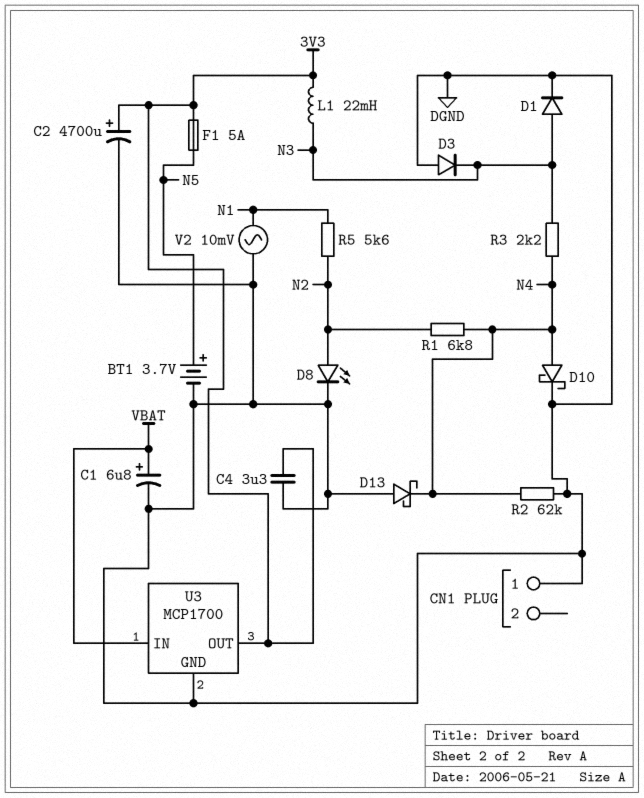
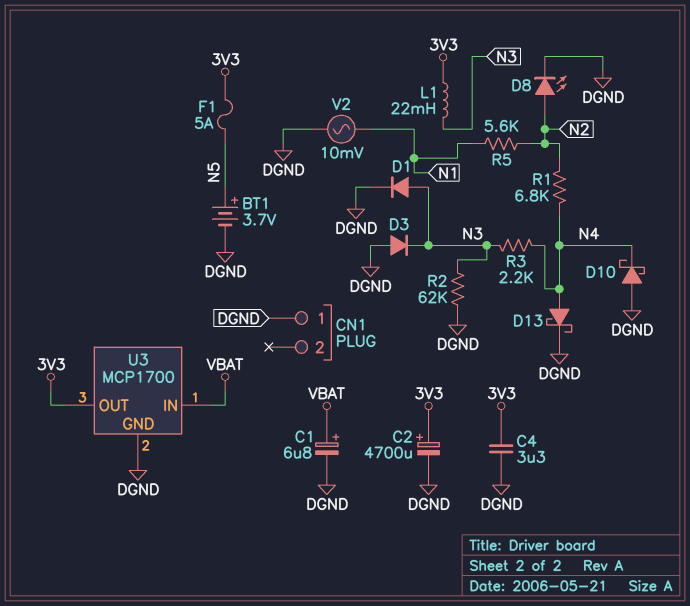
D10: schottky (A N4, K DGND) -> schottky (A DGND, K N4)
D13: schottky (A DGND, K N4) -> schottky (A N4, K DGND)
R2: 62k (DGND, N4) -> 62k (DGND, N3)

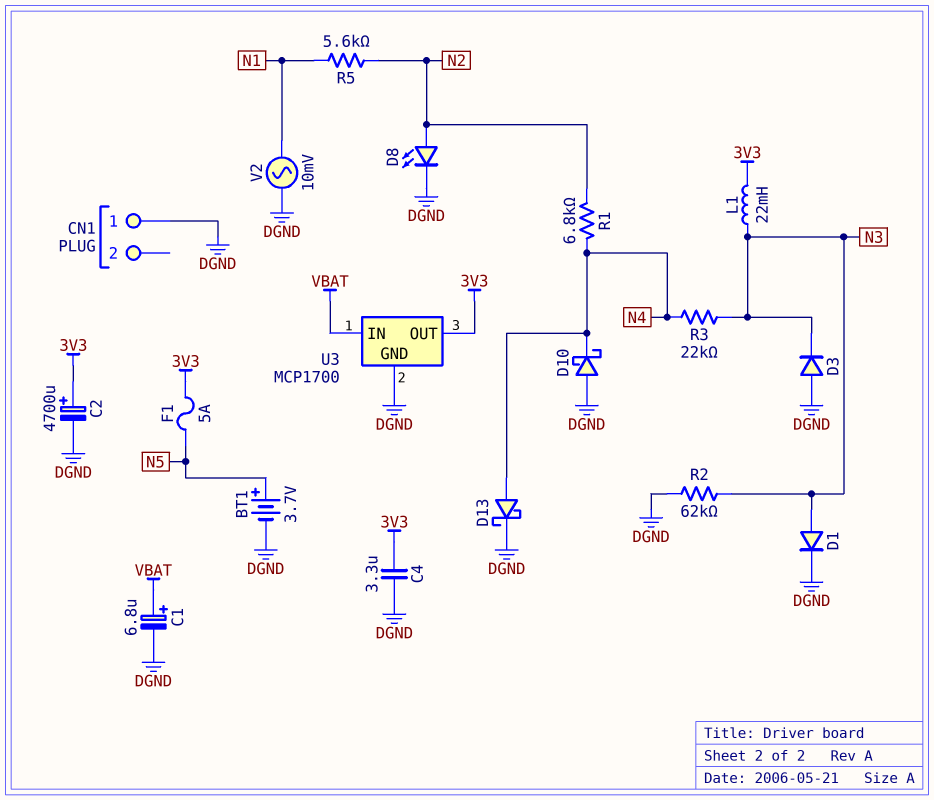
R3: 2.2k (N3, N4) -> 22k (N3, N4)

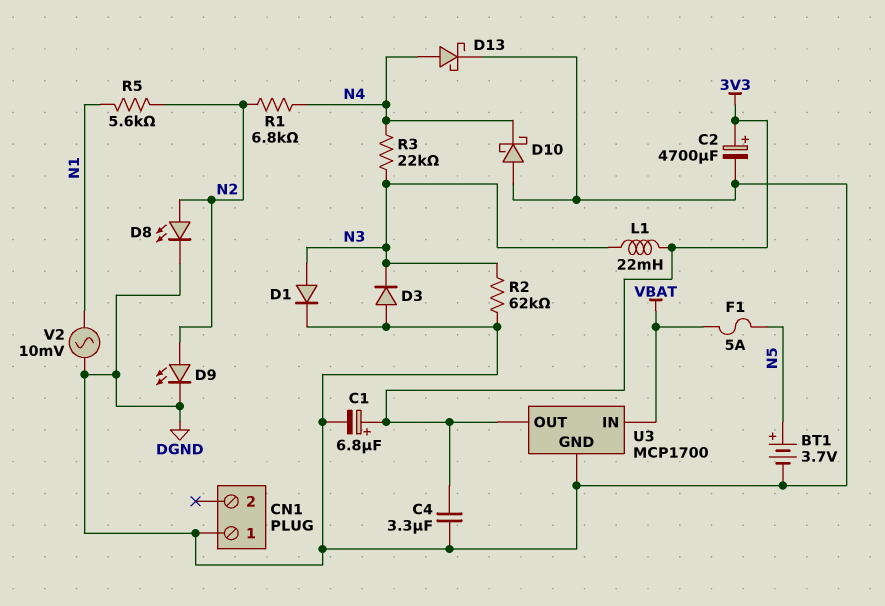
C1: 6.8uF (plus VBAT, minus DGND) -> 6.8uF (plus 3V3, minus DGND)
D9: none -> LED (A N2, K DGND)
F1: 5A (3V3, N5) -> 5A (N5, VBAT)

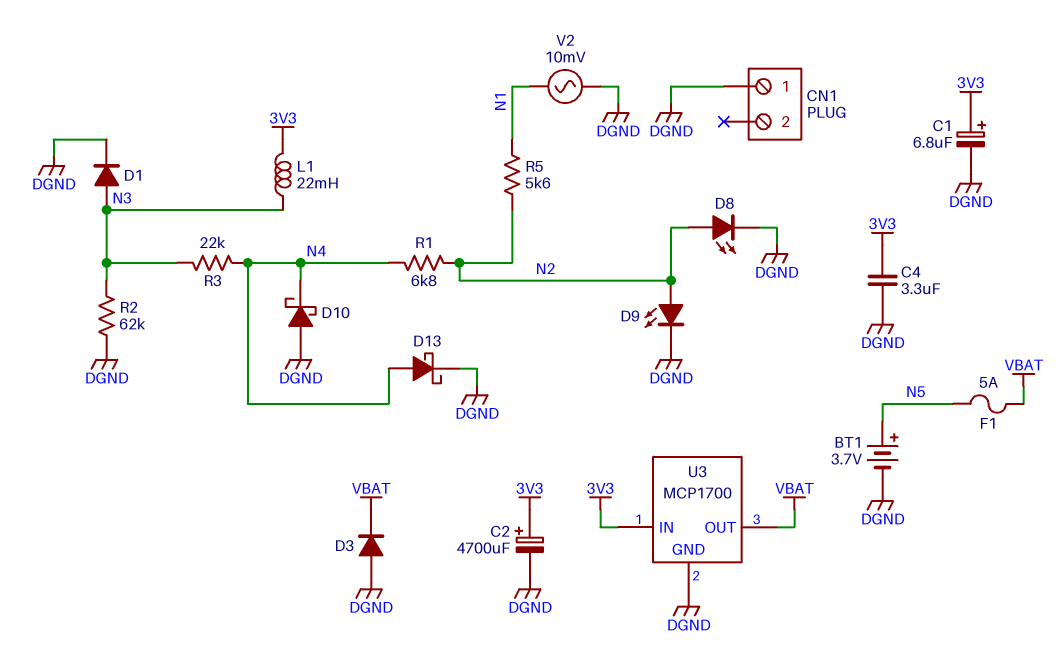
D3: diode (A DGND, K N3) -> diode (A DGND, K VBAT)
U3 pin IN: VBAT -> 3V3
U3 pin OUT: 3V3 -> VBAT

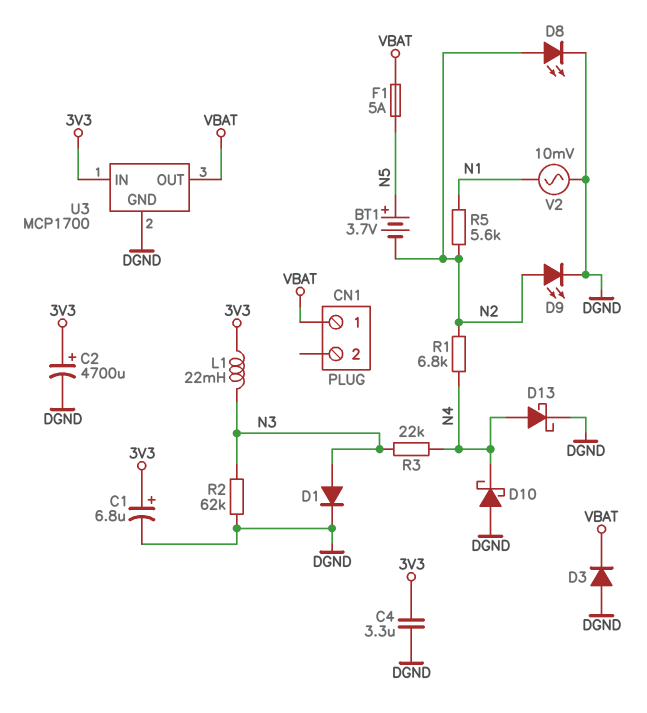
BT1: 3.7V (plus N5, minus DGND) -> 3.7V (plus N5, minus N2)
CN1 pin 1: DGND -> VBAT

